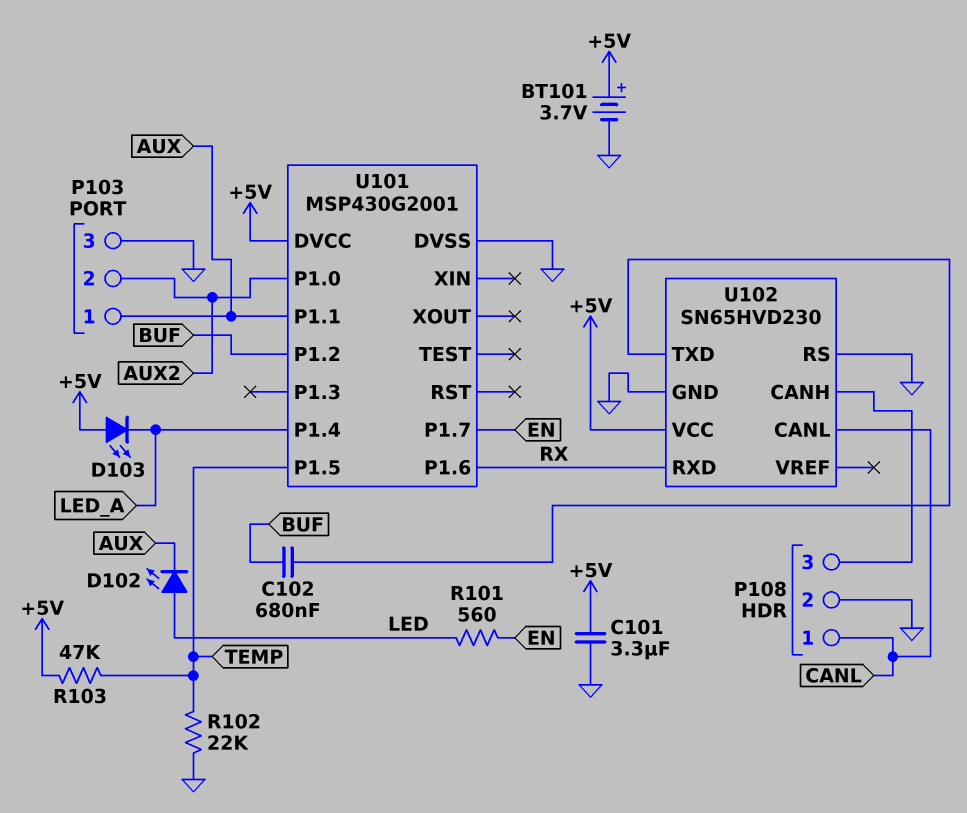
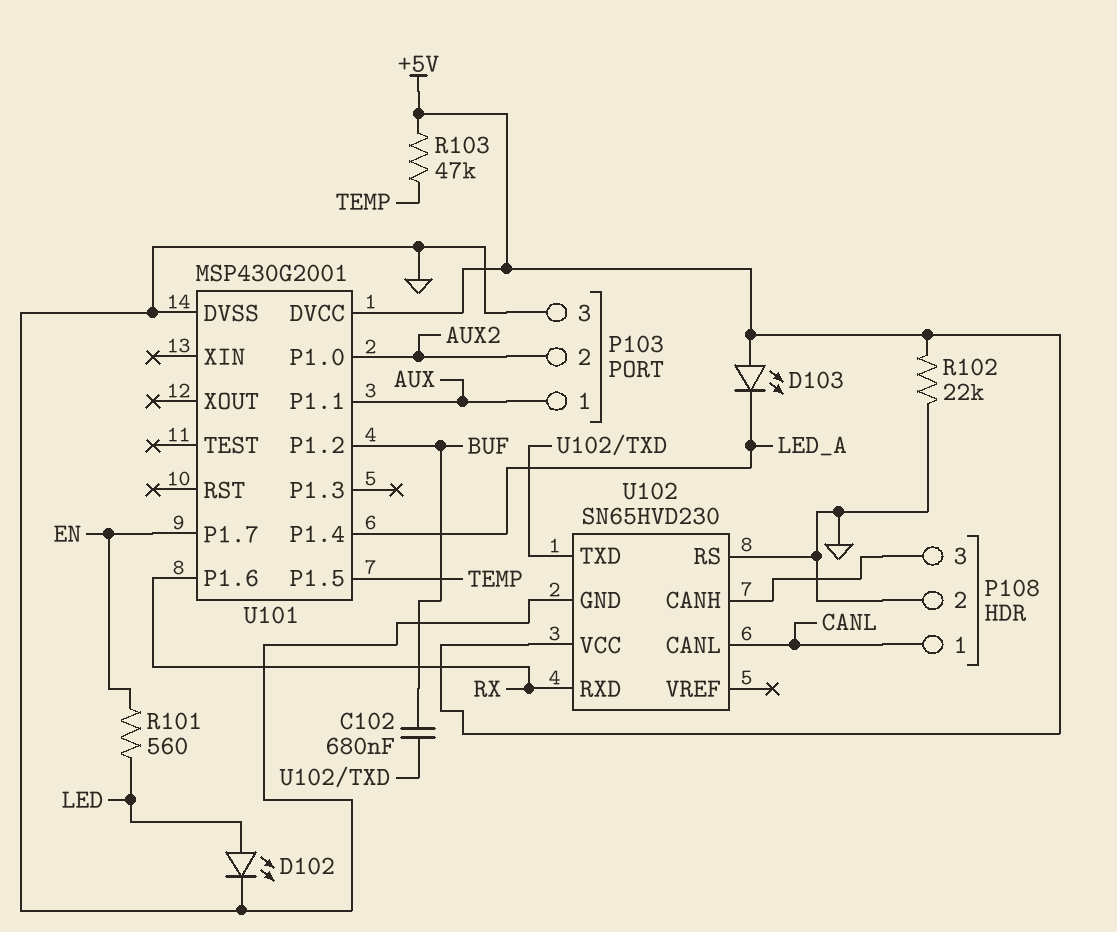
BT101: 3.7V (plus +5V, minus GND) -> none
C101: 3.3uF (+5V, GND) -> none
D102: LED (A LED, K AUX) -> LED (A LED, K GND)
R102: 22k (GND, TEMP) -> 22k (+5V, GND)

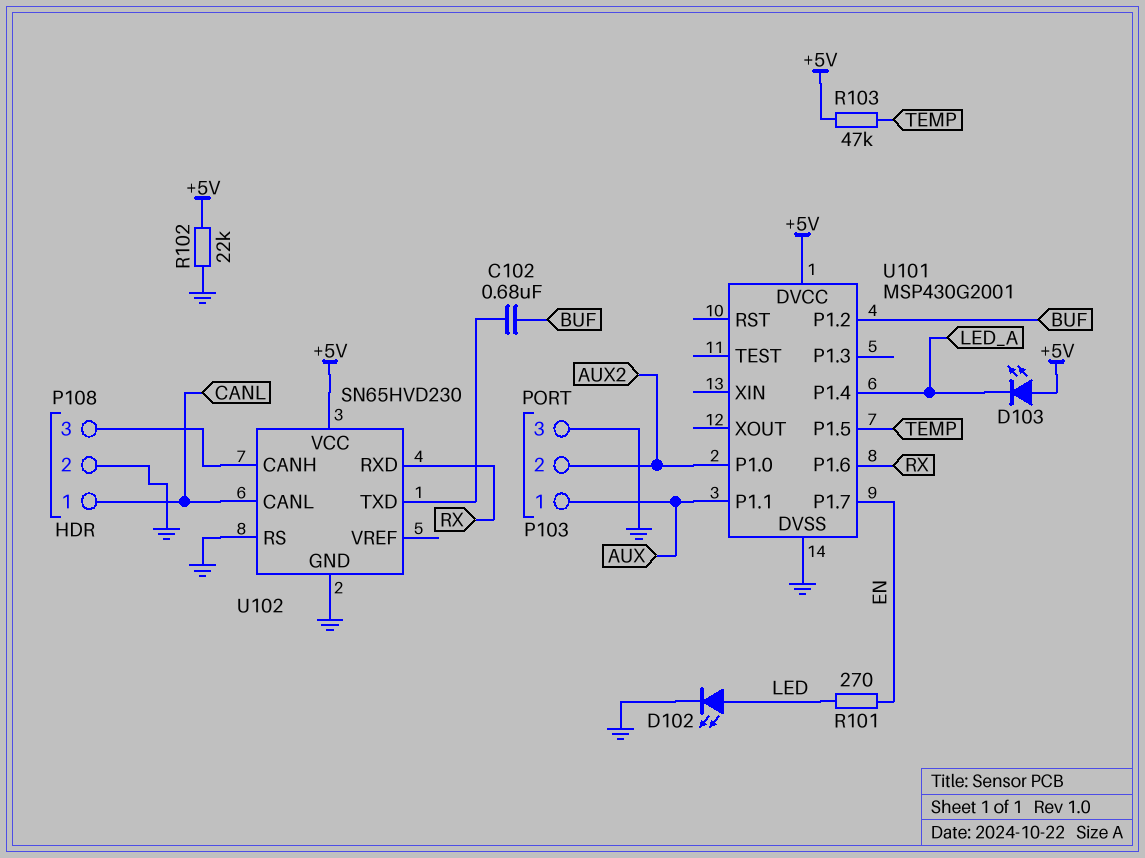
R101: 560 (EN, LED) -> 270 (EN, LED)

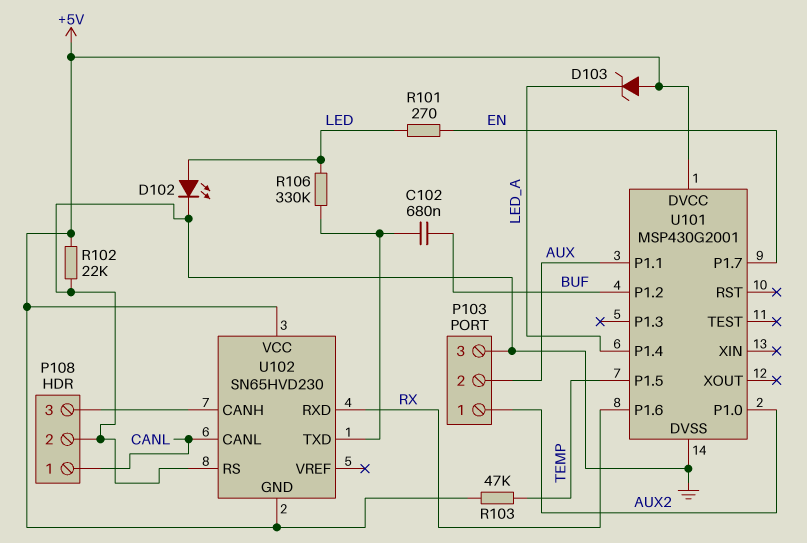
D103: LED (A +5V, K LED_A) -> zener (A +5V, K LED_A)
P103 pin 1: AUX -> AUX2
P103 pin 2: AUX2 -> AUX
R106: none -> 330k (LED, U102/TXD)
U102 pin GND: GND -> +5V

